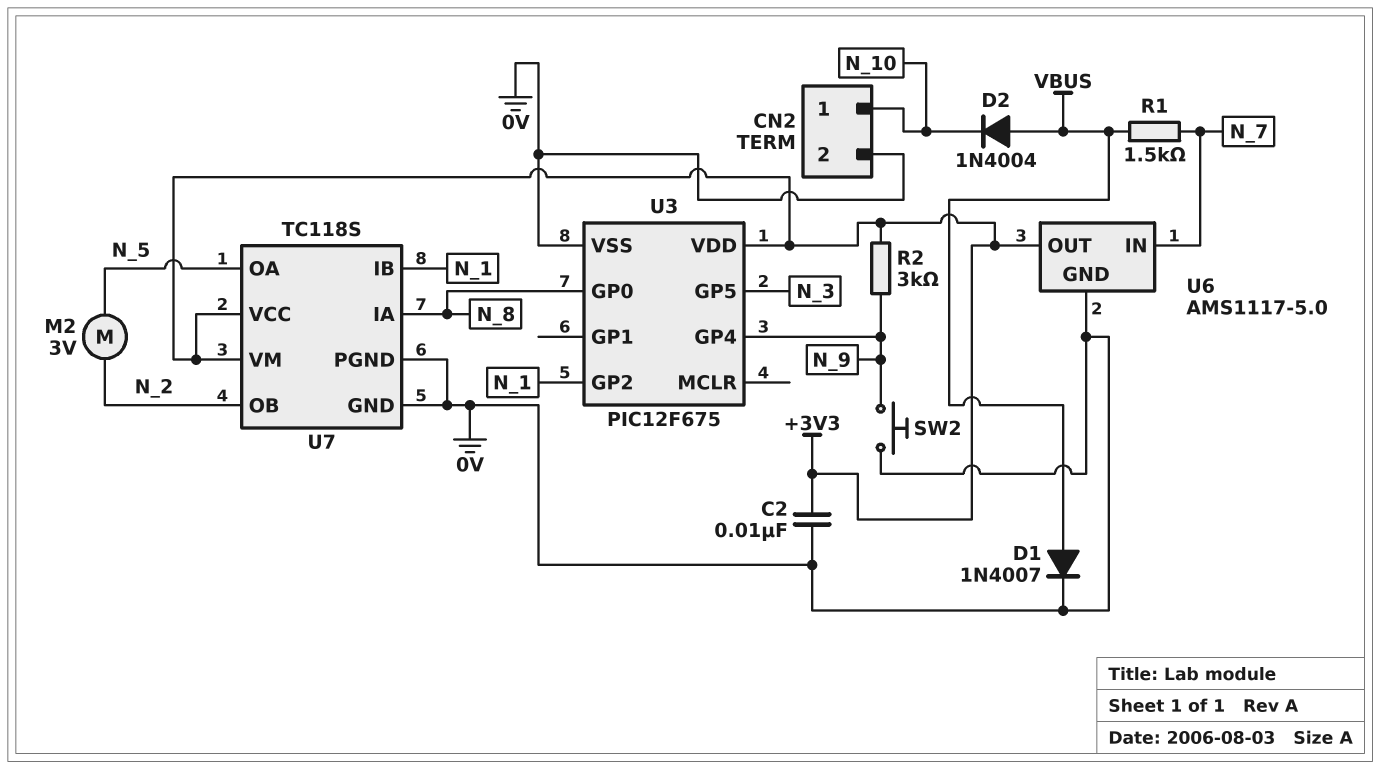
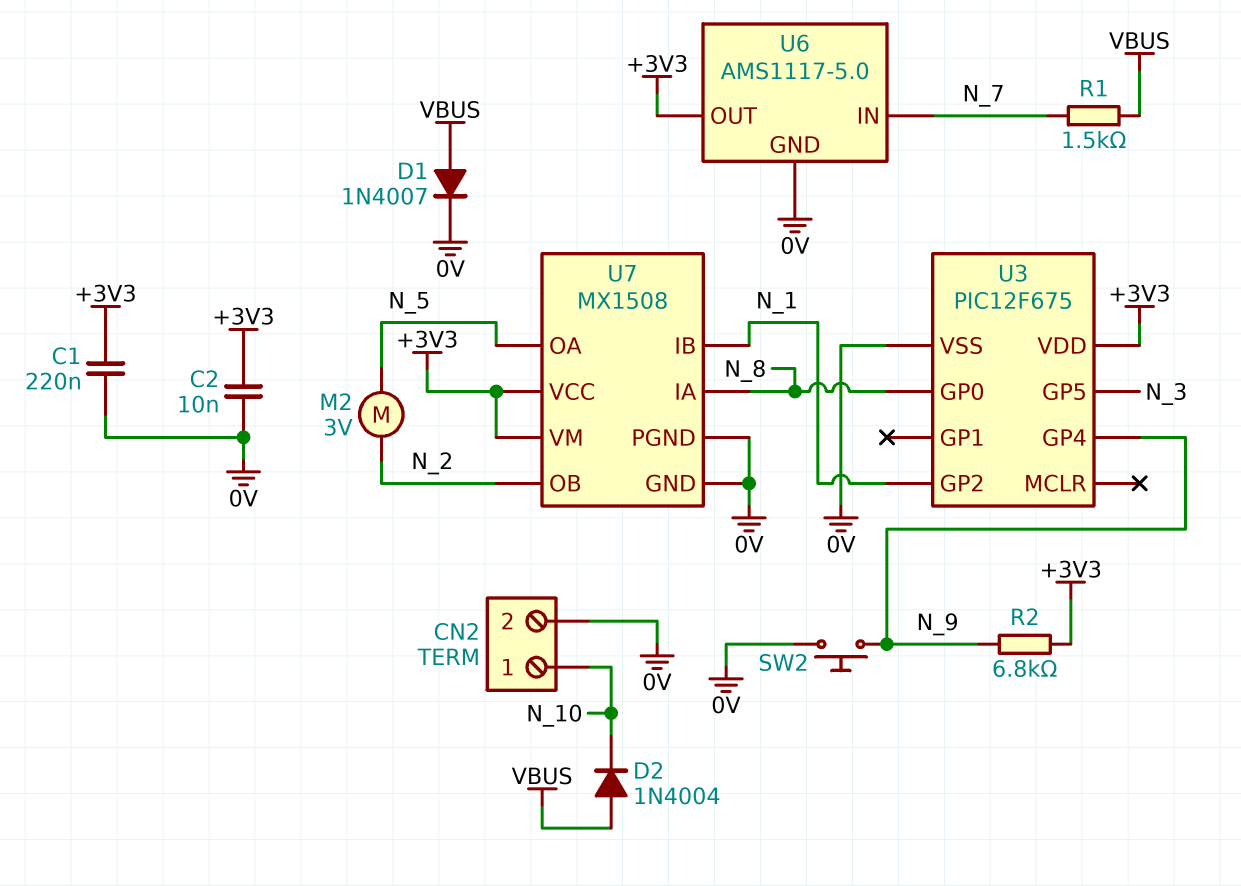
C1: none -> 220nF (+3V3, 0V)
R2: 3k (+3V3, N_9) -> 6.8k (+3V3, N_9)
U7: TC118S -> MX1508

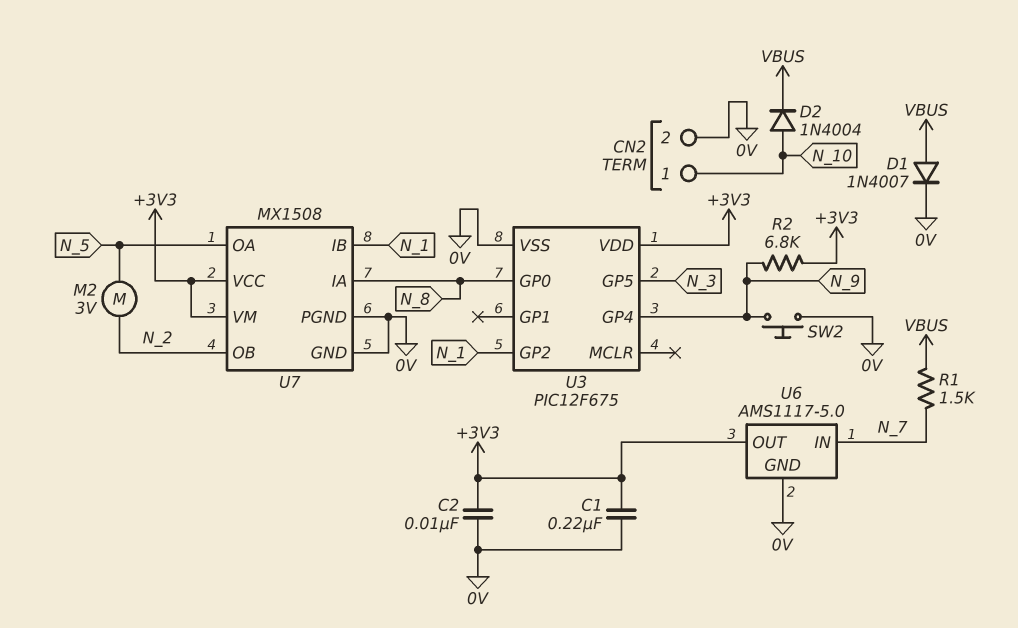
D2: diode 1N4004 (A VBUS, K N_10) -> diode 1N4004 (A N_10, K VBUS)

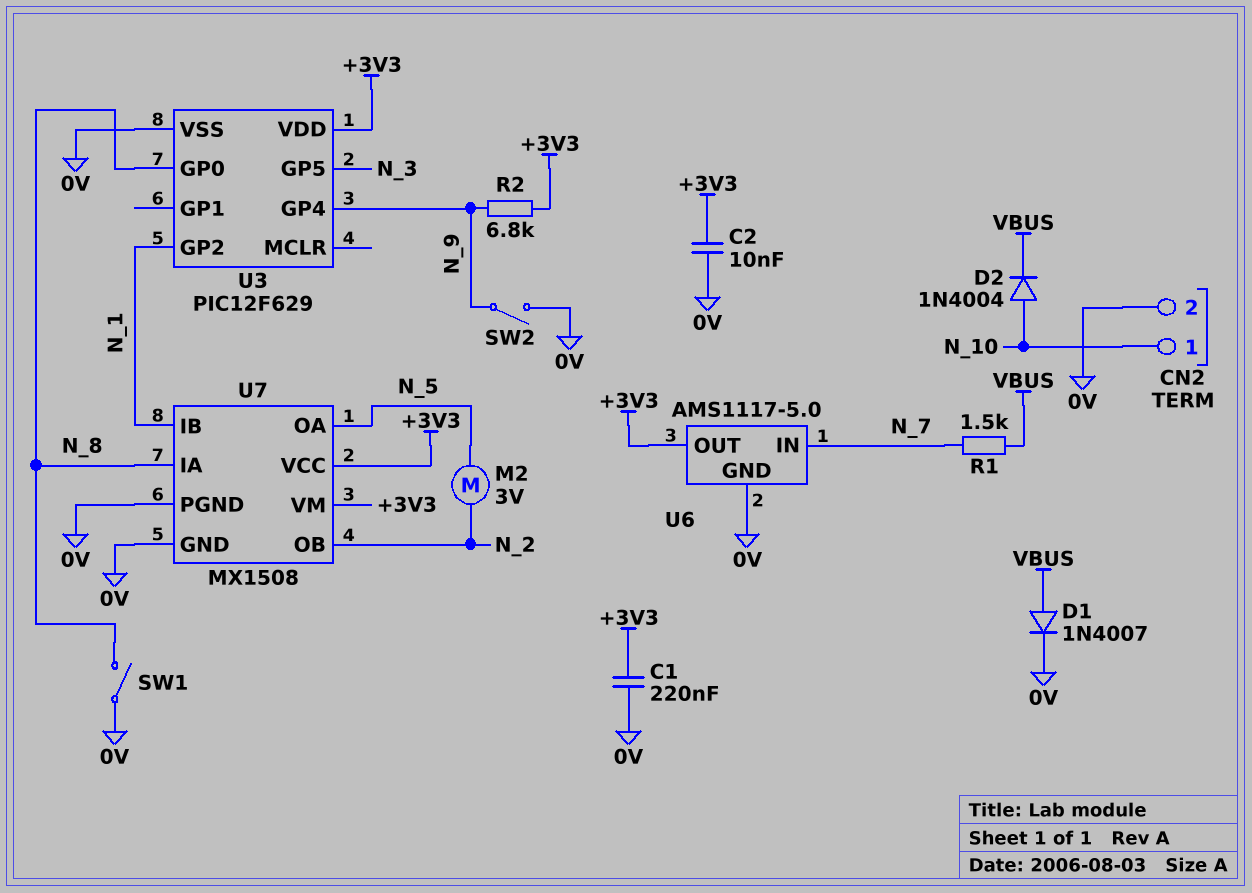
SW1: none -> switch (0V, N_8)
SW2: button (0V, N_9) -> switch (0V, N_9)
U3: PIC12F675 -> PIC12F629

